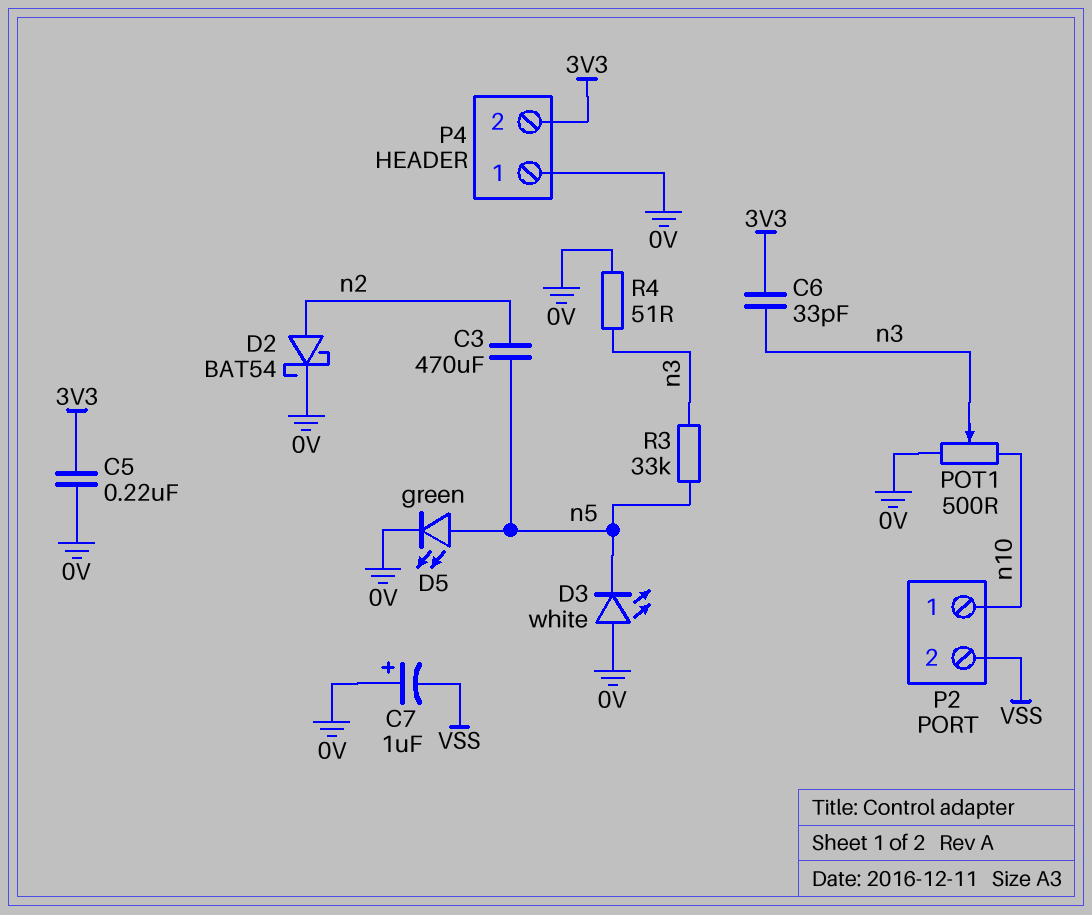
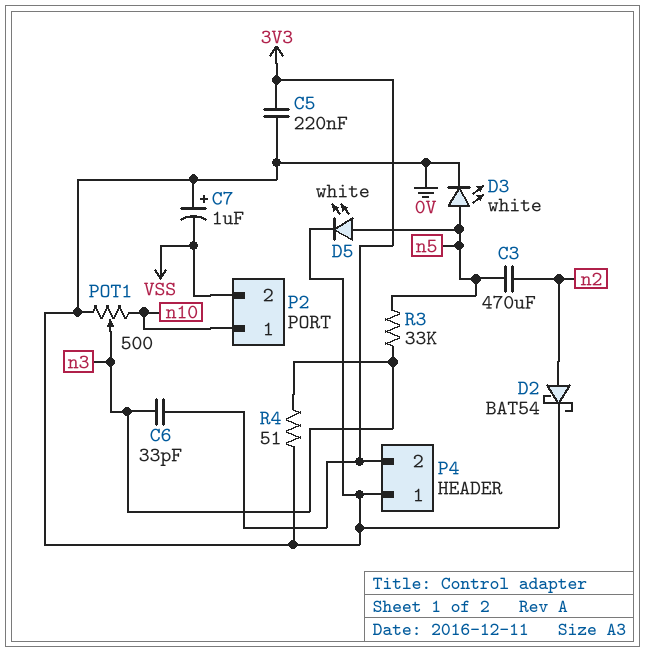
D3: LED white (A 0V, K n5) -> LED white (A n5, K 0V)
D5: LED green (A n5, K 0V) -> LED white (A n5, K 0V)

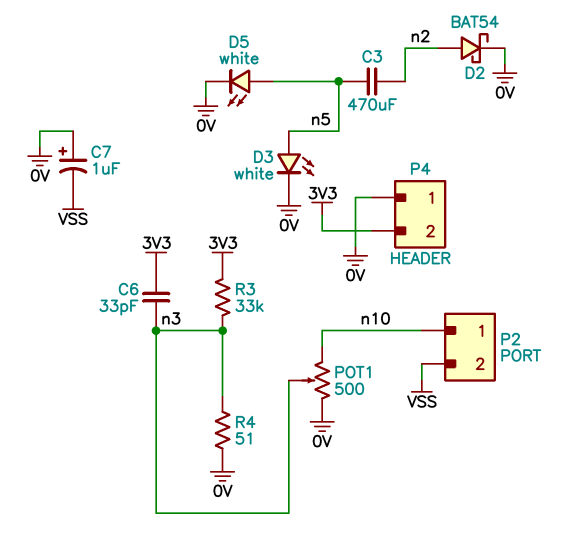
C5: 220nF (0V, 3V3) -> none
R3: 33k (n3, n5) -> 33k (3V3, n3)

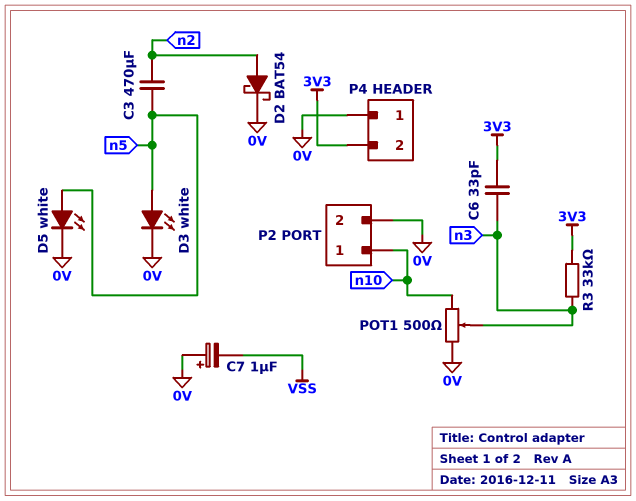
P2 pin 2: VSS -> 0V
R4: 51 (0V, n3) -> none

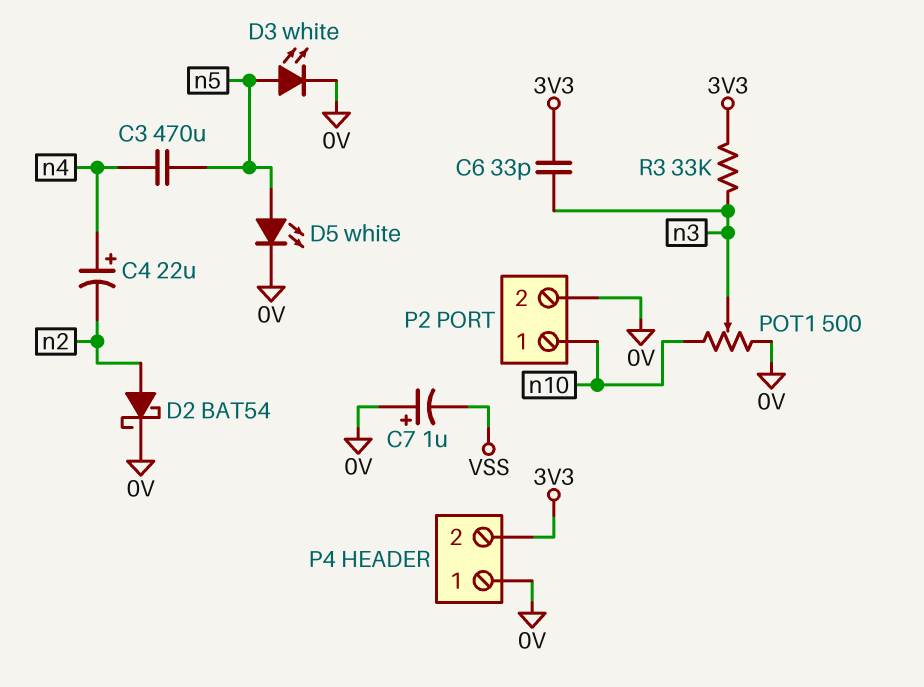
C3: 470uF (n2, n5) -> 470uF (n4, n5)
C4: none -> 22uF (plus n4, minus n2)

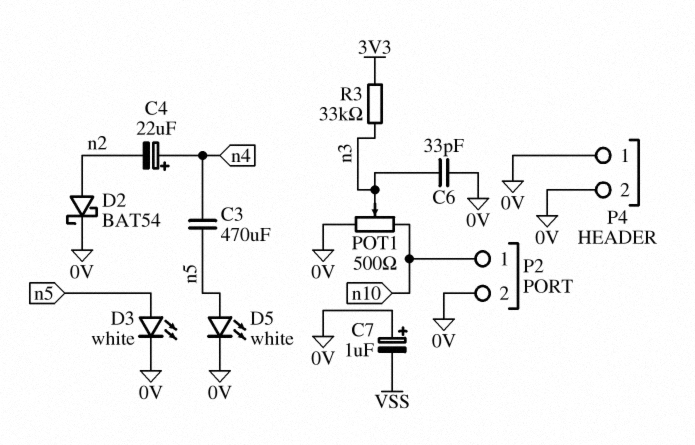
C6: 33pF (3V3, n3) -> 33pF (0V, n3)
P4 pin 2: 3V3 -> 0V

